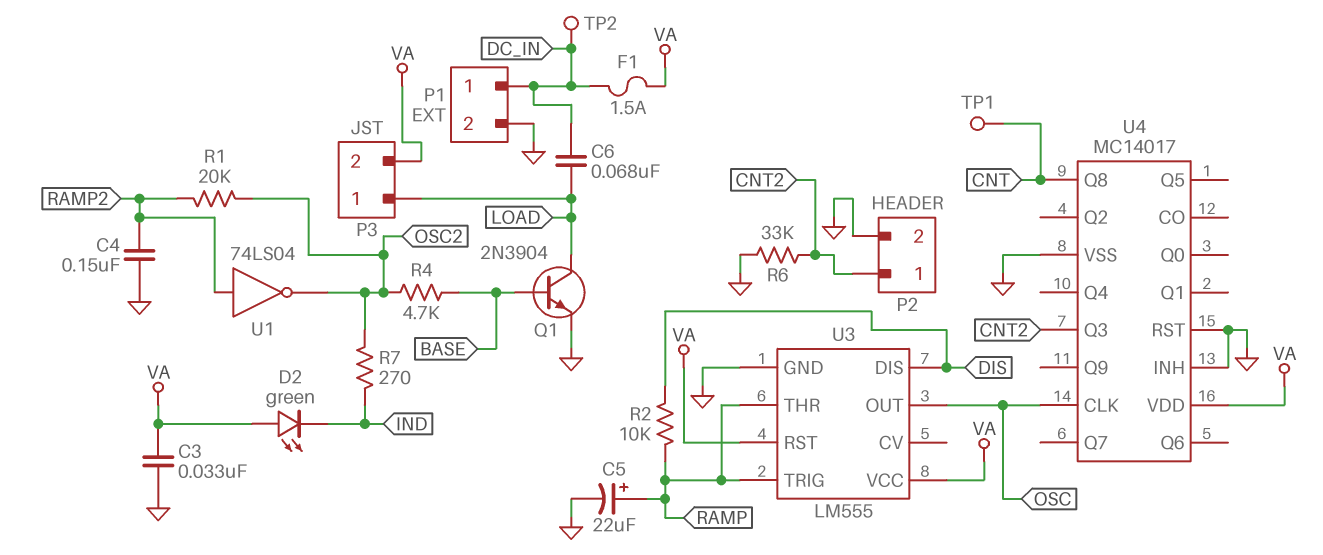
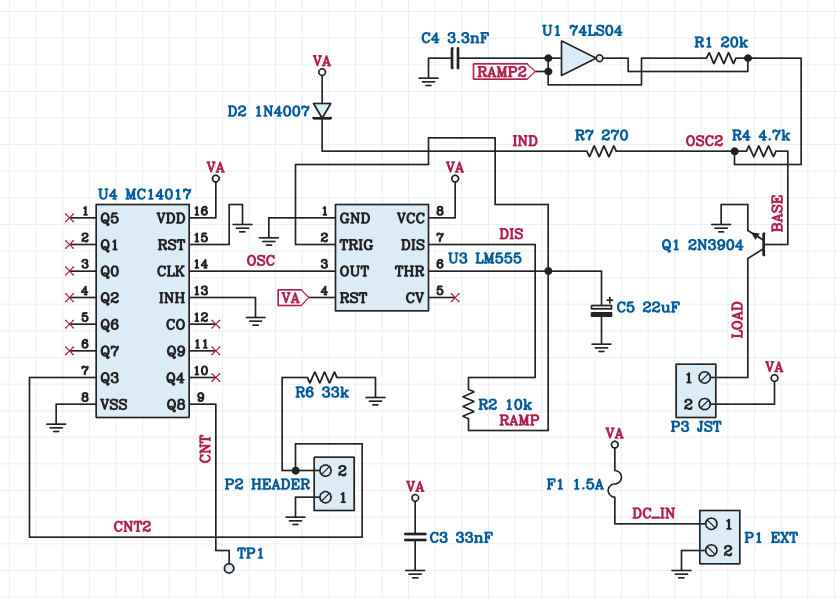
C4: 150nF (GND, RAMP2) -> 3.3nF (GND, RAMP2)
C6: 68nF (DC_IN, LOAD) -> none
D2: LED green (A VA, K IND) -> diode 1N4007 (A VA, K IND)
P2 pin 1: CNT2 -> GND
P2 pin 2: GND -> CNT2
TP2: test point (DC_IN) -> none

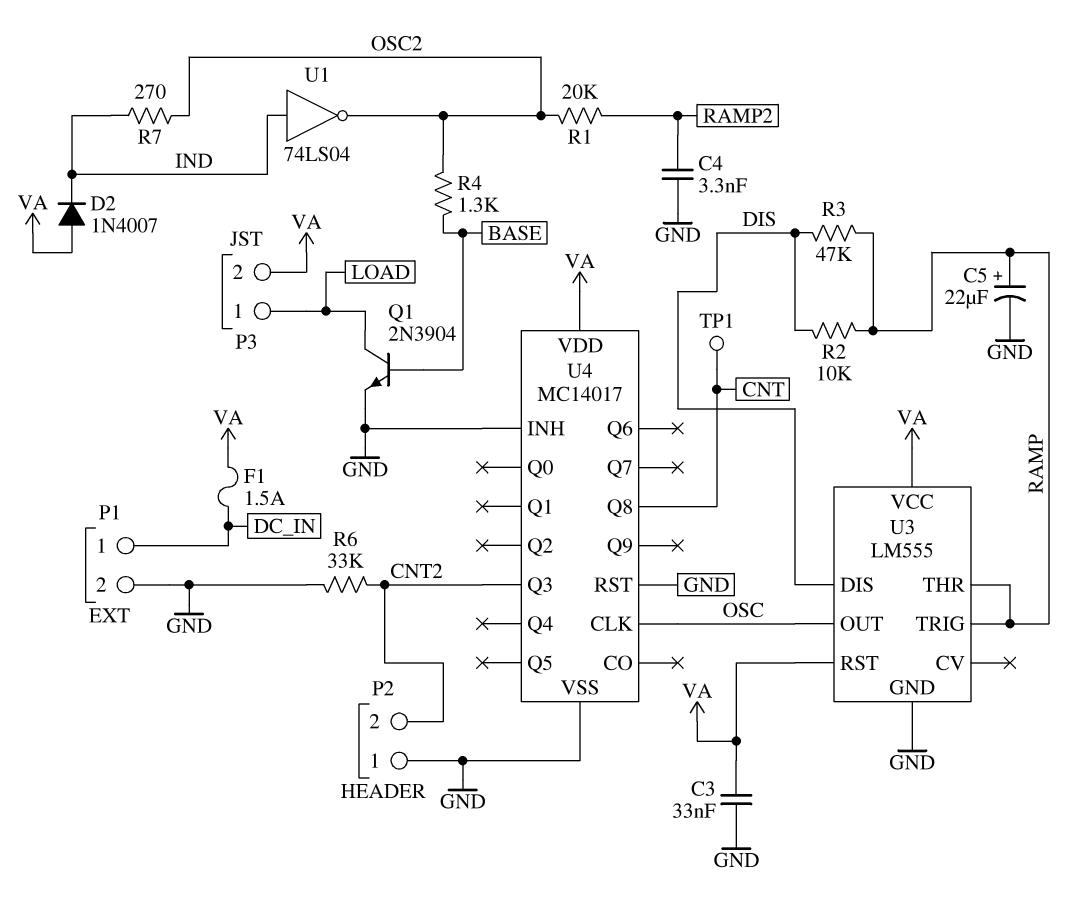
R3: none -> 47k (DIS, RAMP)
R4: 4.7k (BASE, OSC2) -> 1.3k (BASE, OSC2)
U1: NOT 74LS04 (in RAMP2, out OSC2) -> NOT 74LS04 (in IND, out OSC2)

